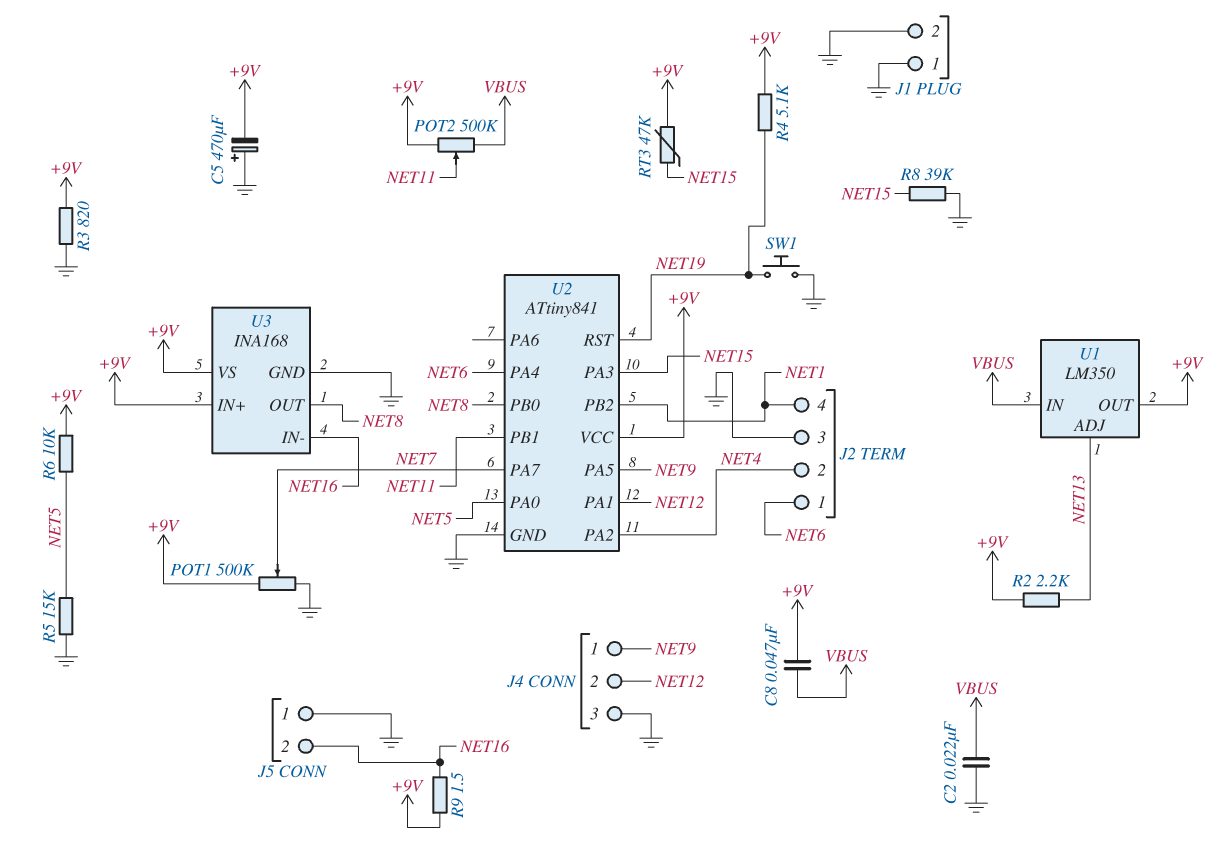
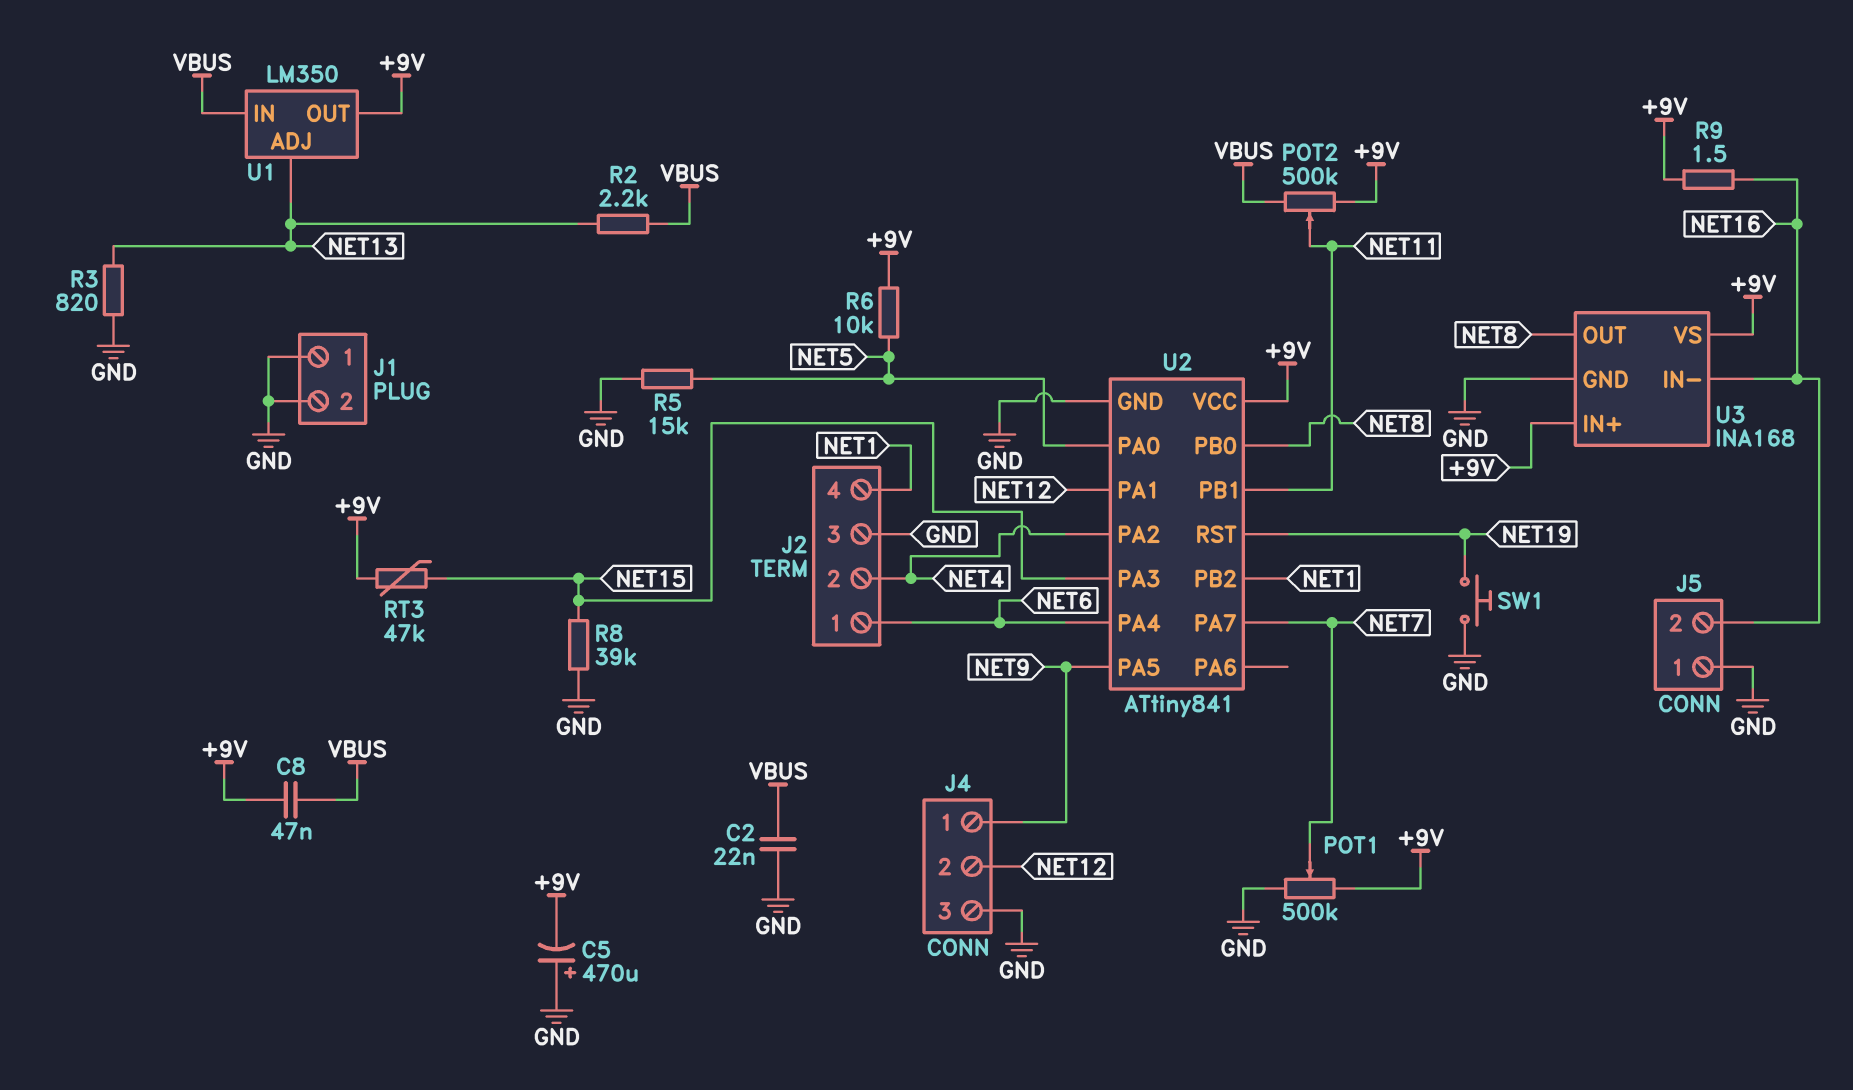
R2: 2.2k (+9V, NET13) -> 2.2k (NET13, VBUS)
R3: 820 (+9V, GND) -> 820 (GND, NET13)
R4: 5.1k (+9V, NET19) -> none

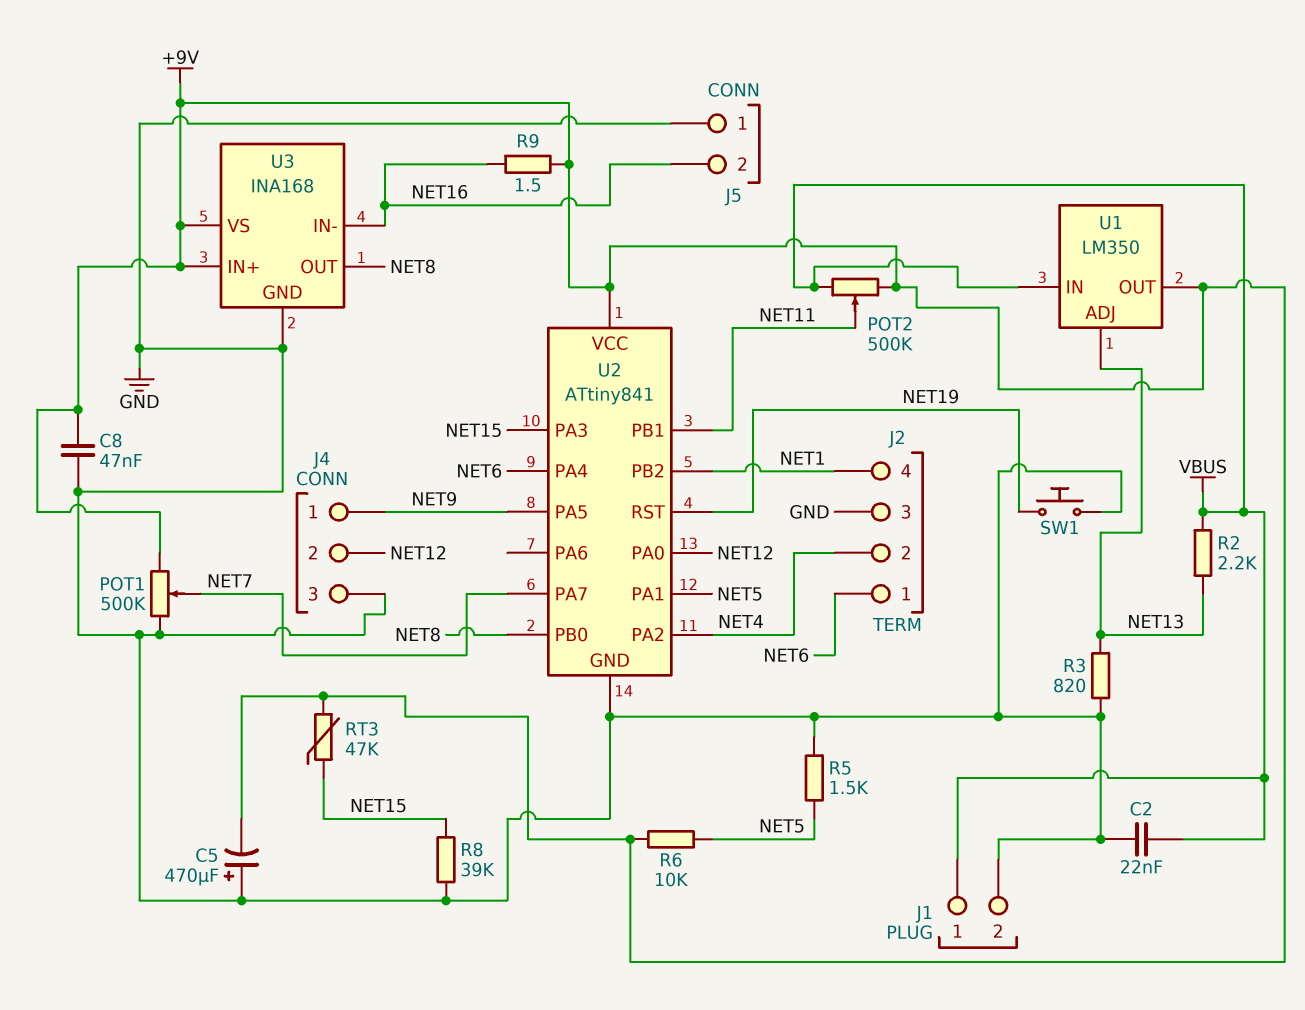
C8: 47nF (+9V, VBUS) -> 47nF (+9V, GND)
J1 pin 1: GND -> VBUS
R5: 15k (GND, NET5) -> 1.5k (GND, NET5)
U2 pin PA0: NET5 -> NET12
U2 pin PA1: NET12 -> NET5

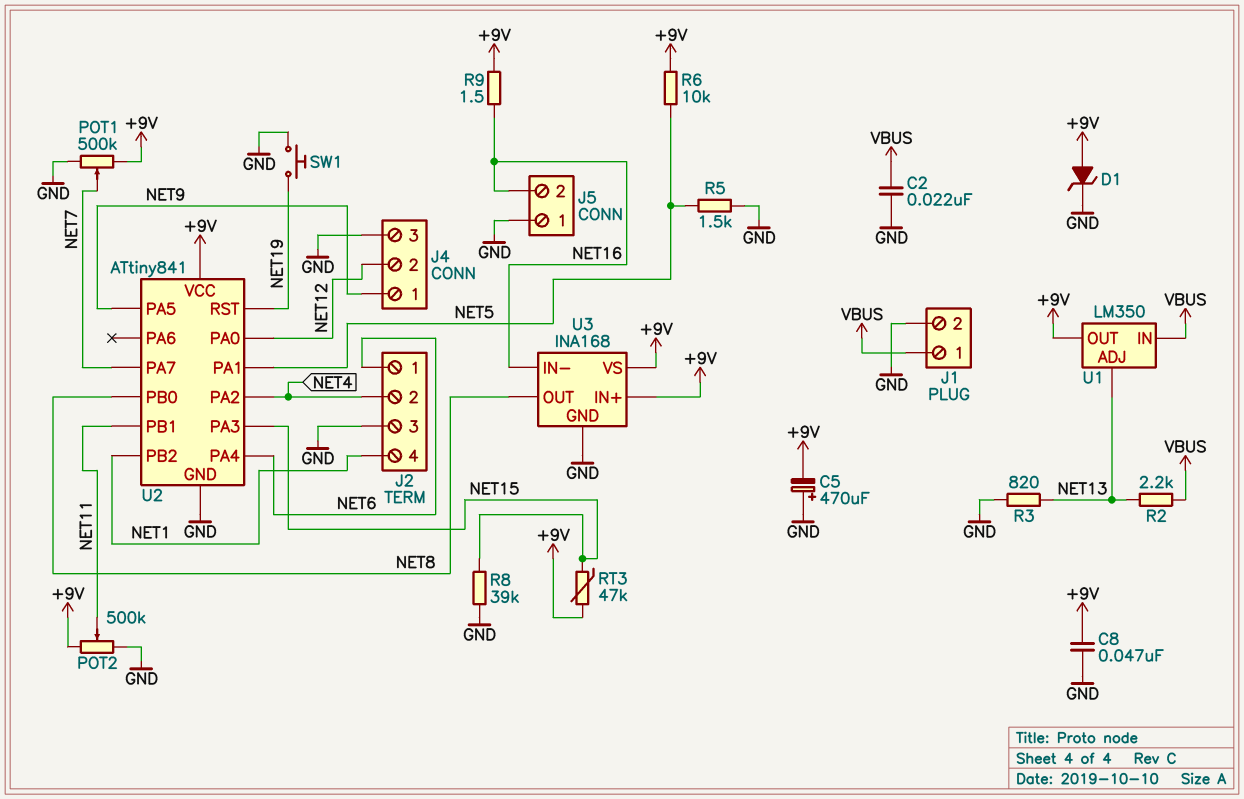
D1: none -> zener (A +9V, K GND)
POT2: 500k (+9V, VBUS, wiper NET11) -> 500k (+9V, GND, wiper NET11)

